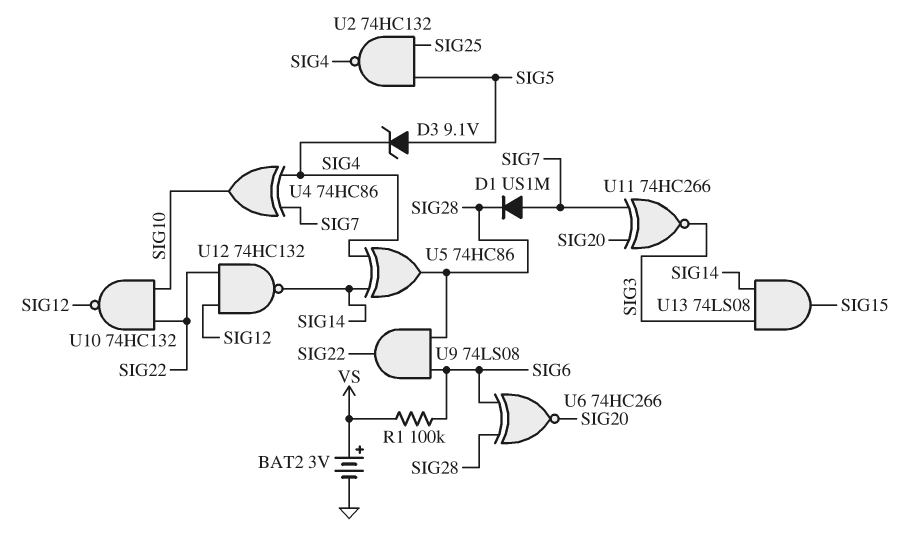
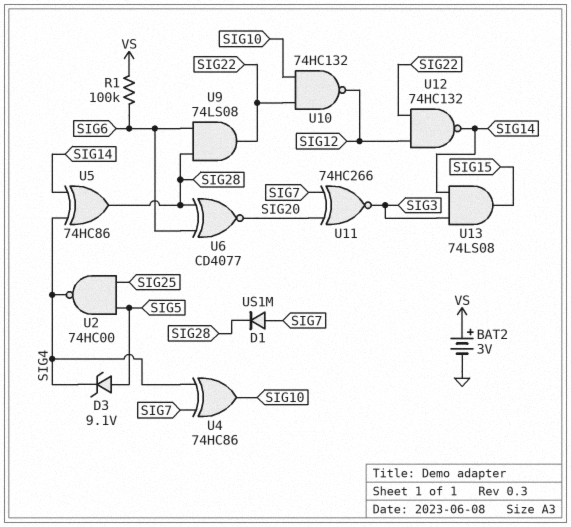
U2: NAND 74HC132 (in SIG5, in SIG25, out SIG4) -> NAND 74HC00 (in SIG5, in SIG25, out SIG4)
U6: XNOR 74HC266 (in SIG6, in SIG28, out SIG20) -> XNOR CD4077 (in SIG6, in SIG28, out SIG20)

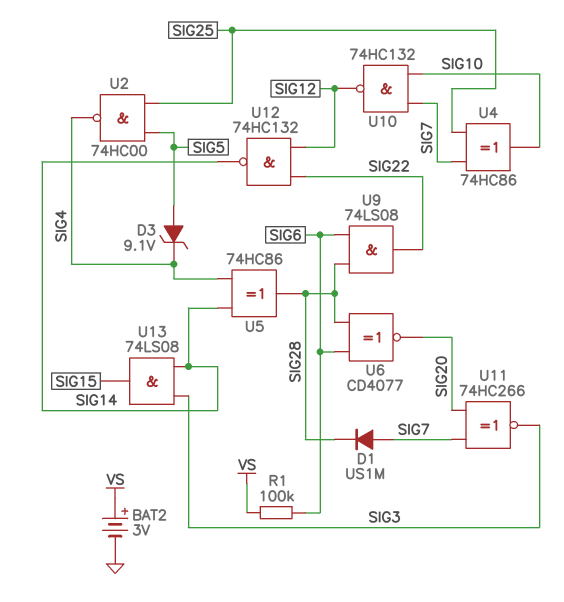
U4: XOR 74HC86 (in SIG4, in SIG7, out SIG10) -> XOR 74HC86 (in SIG7, in SIG25, out SIG10)
U10: NAND 74HC132 (in SIG10, in SIG22, out SIG12) -> NAND 74HC132 (in SIG7, in SIG10, out SIG12)

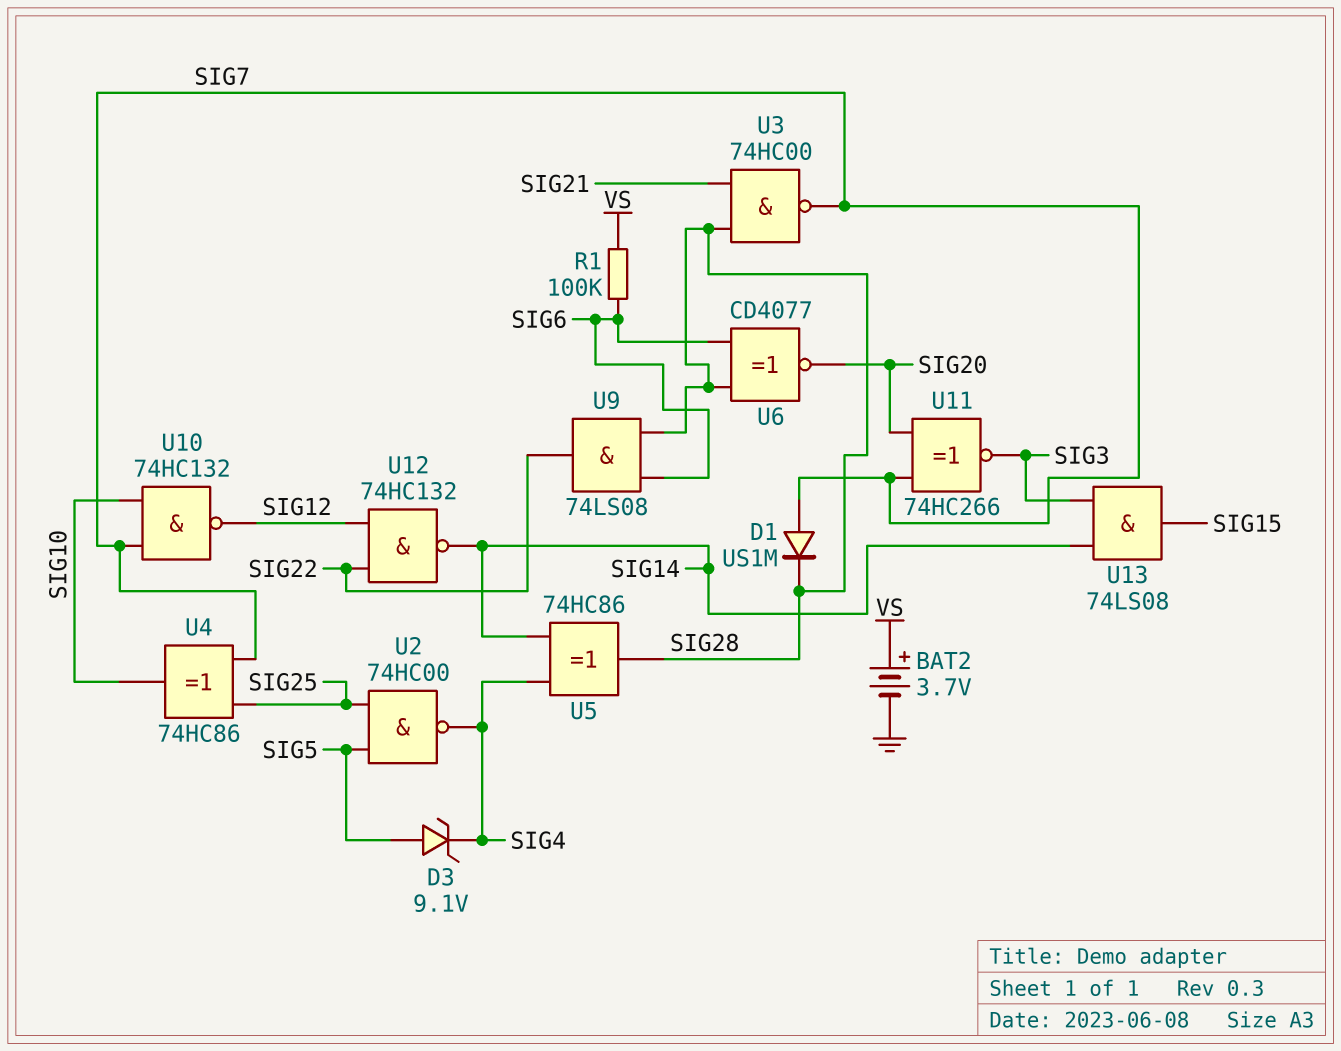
BAT2: 3V (plus VS, minus GND) -> 3.7V (plus VS, minus GND)
U3: none -> NAND 74HC00 (in SIG21, in SIG28, out SIG7)

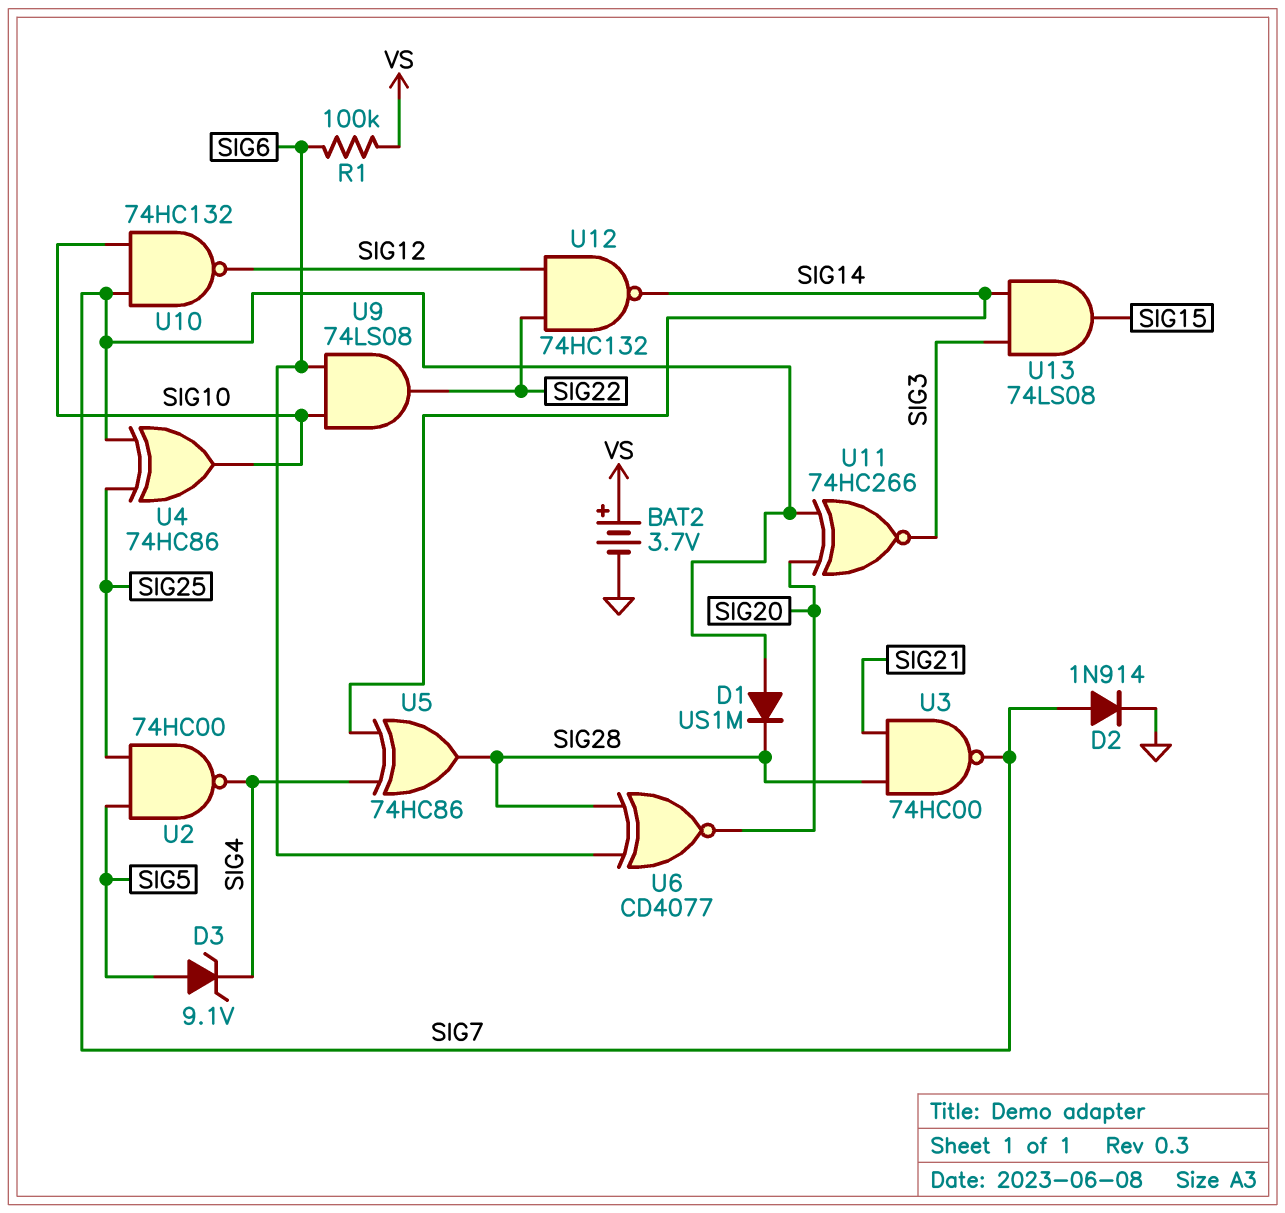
D2: none -> diode 1N914 (A SIG7, K GND)
U9: AND 74LS08 (in SIG6, in SIG28, out SIG22) -> AND 74LS08 (in SIG6, in SIG10, out SIG22)

